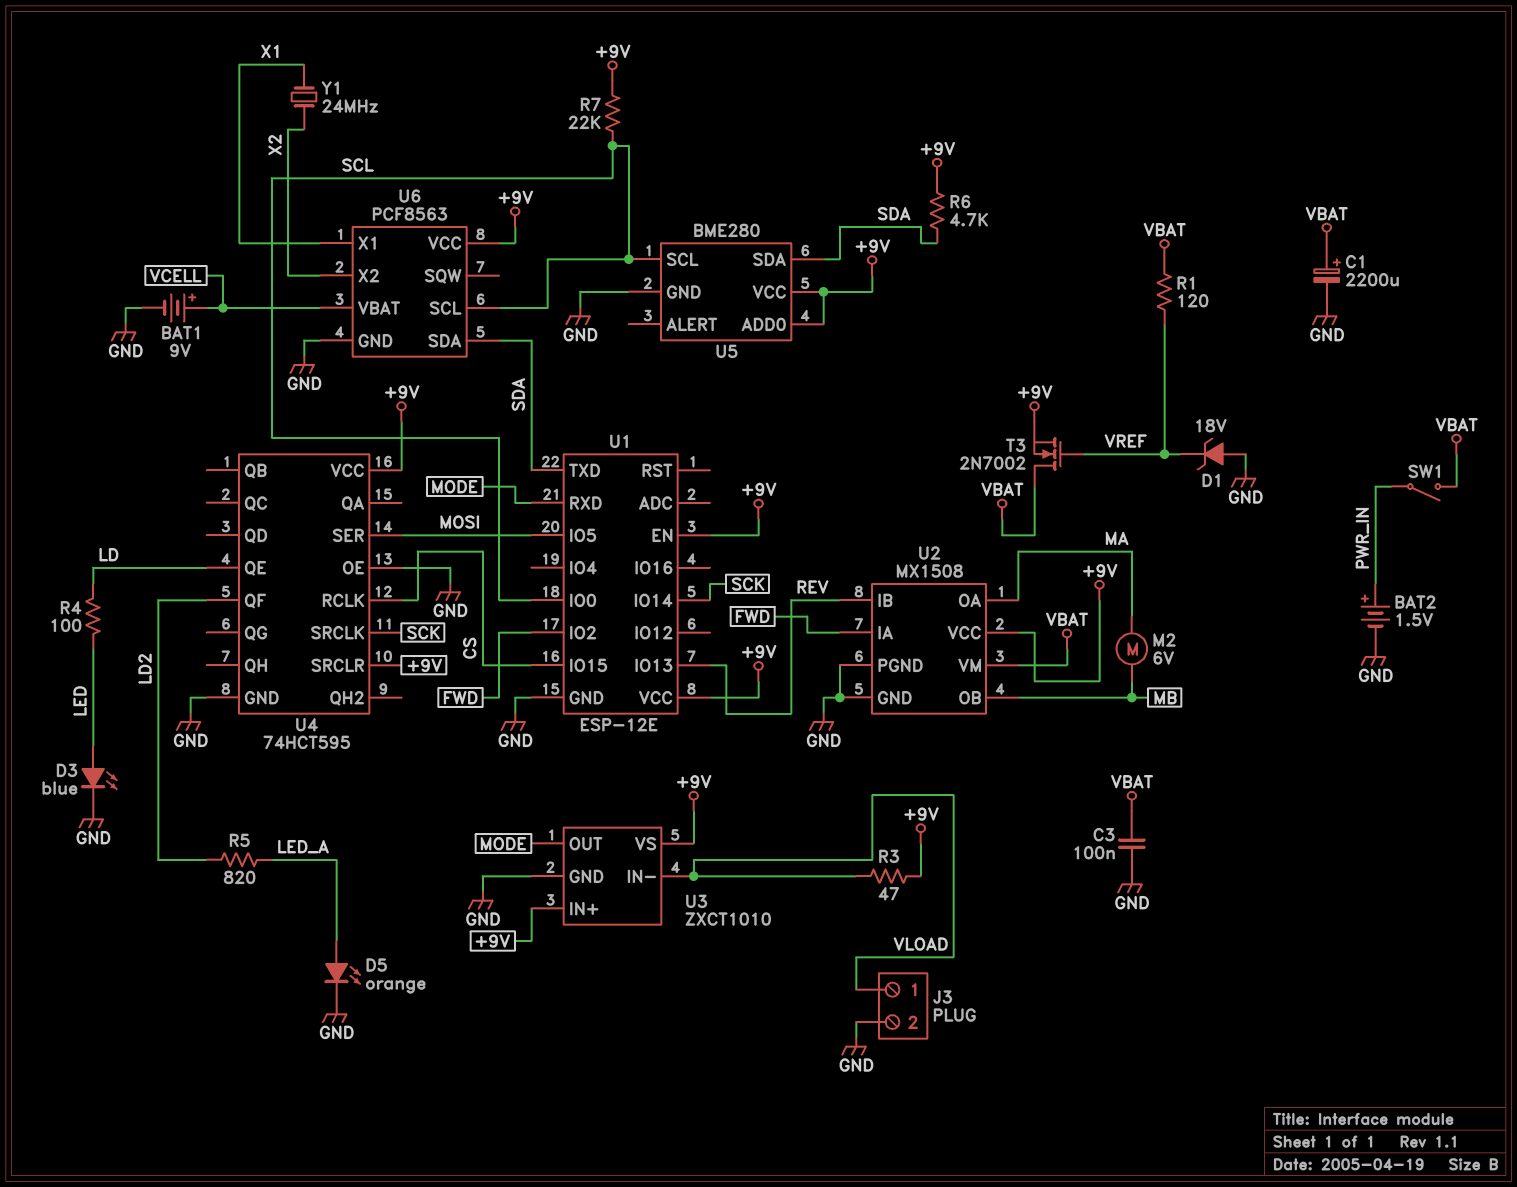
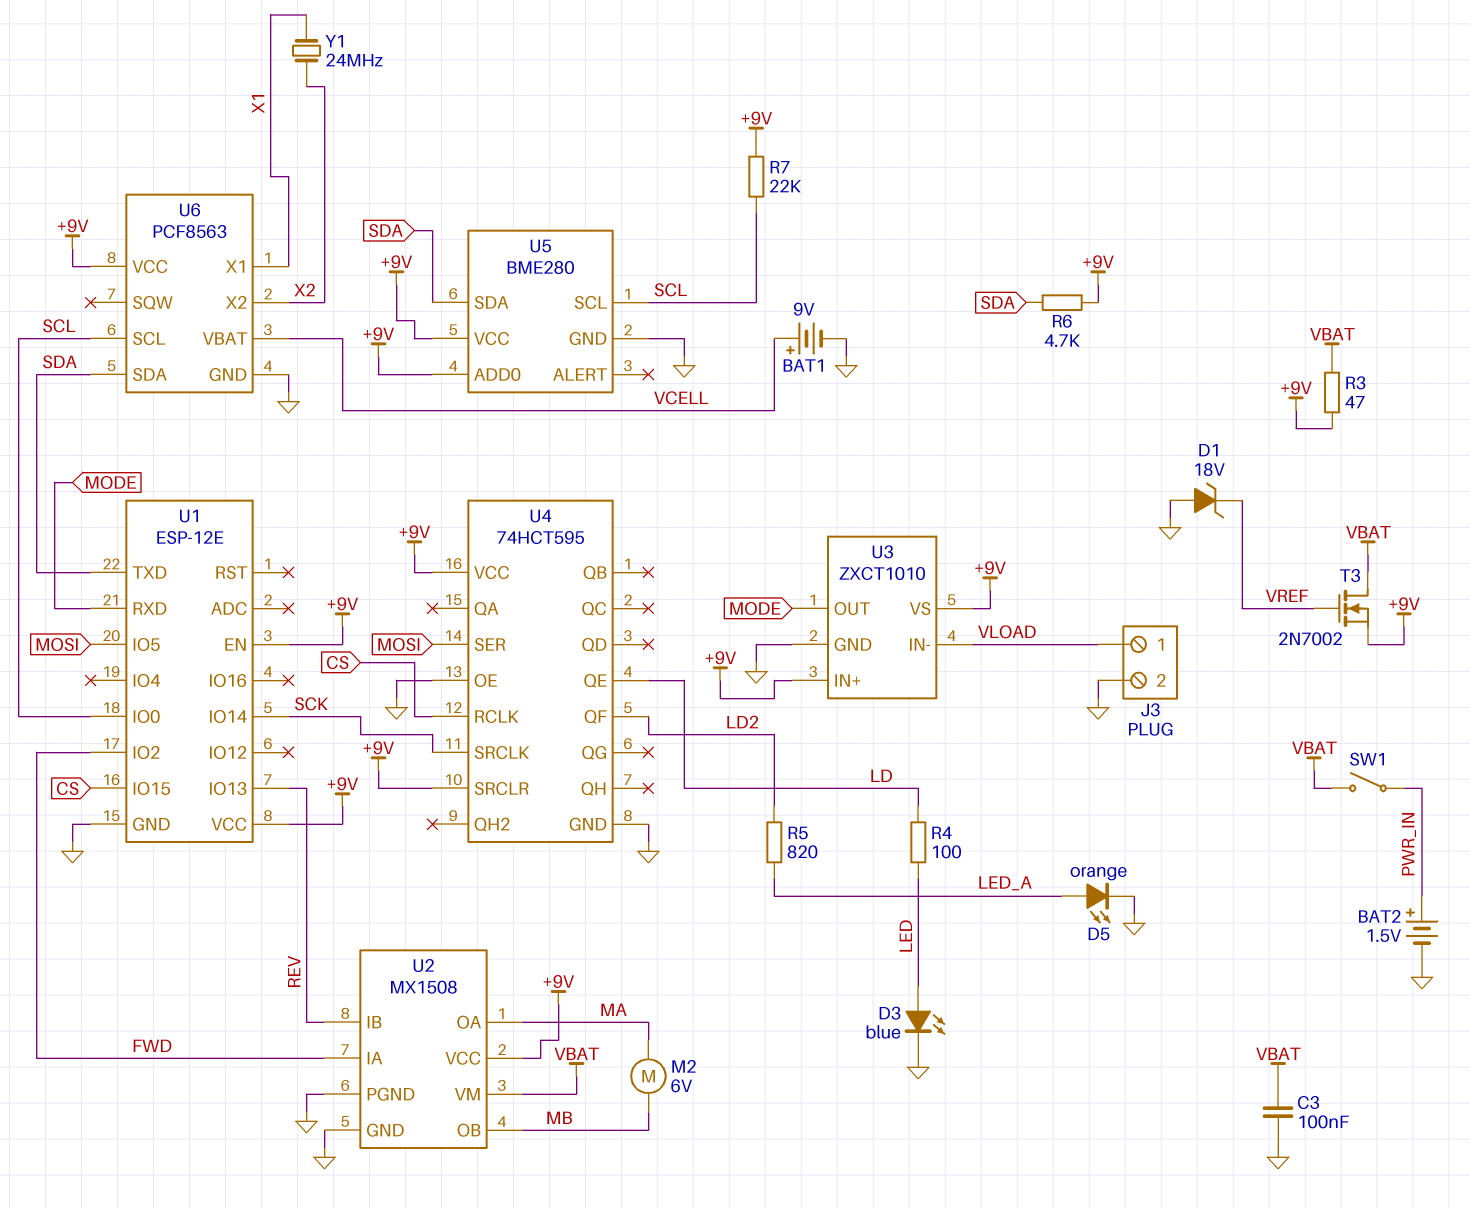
C1: 2200uF (plus VBAT, minus GND) -> none
R1: 120 (VBAT, VREF) -> none
R3: 47 (+9V, VLOAD) -> 47 (+9V, VBAT)

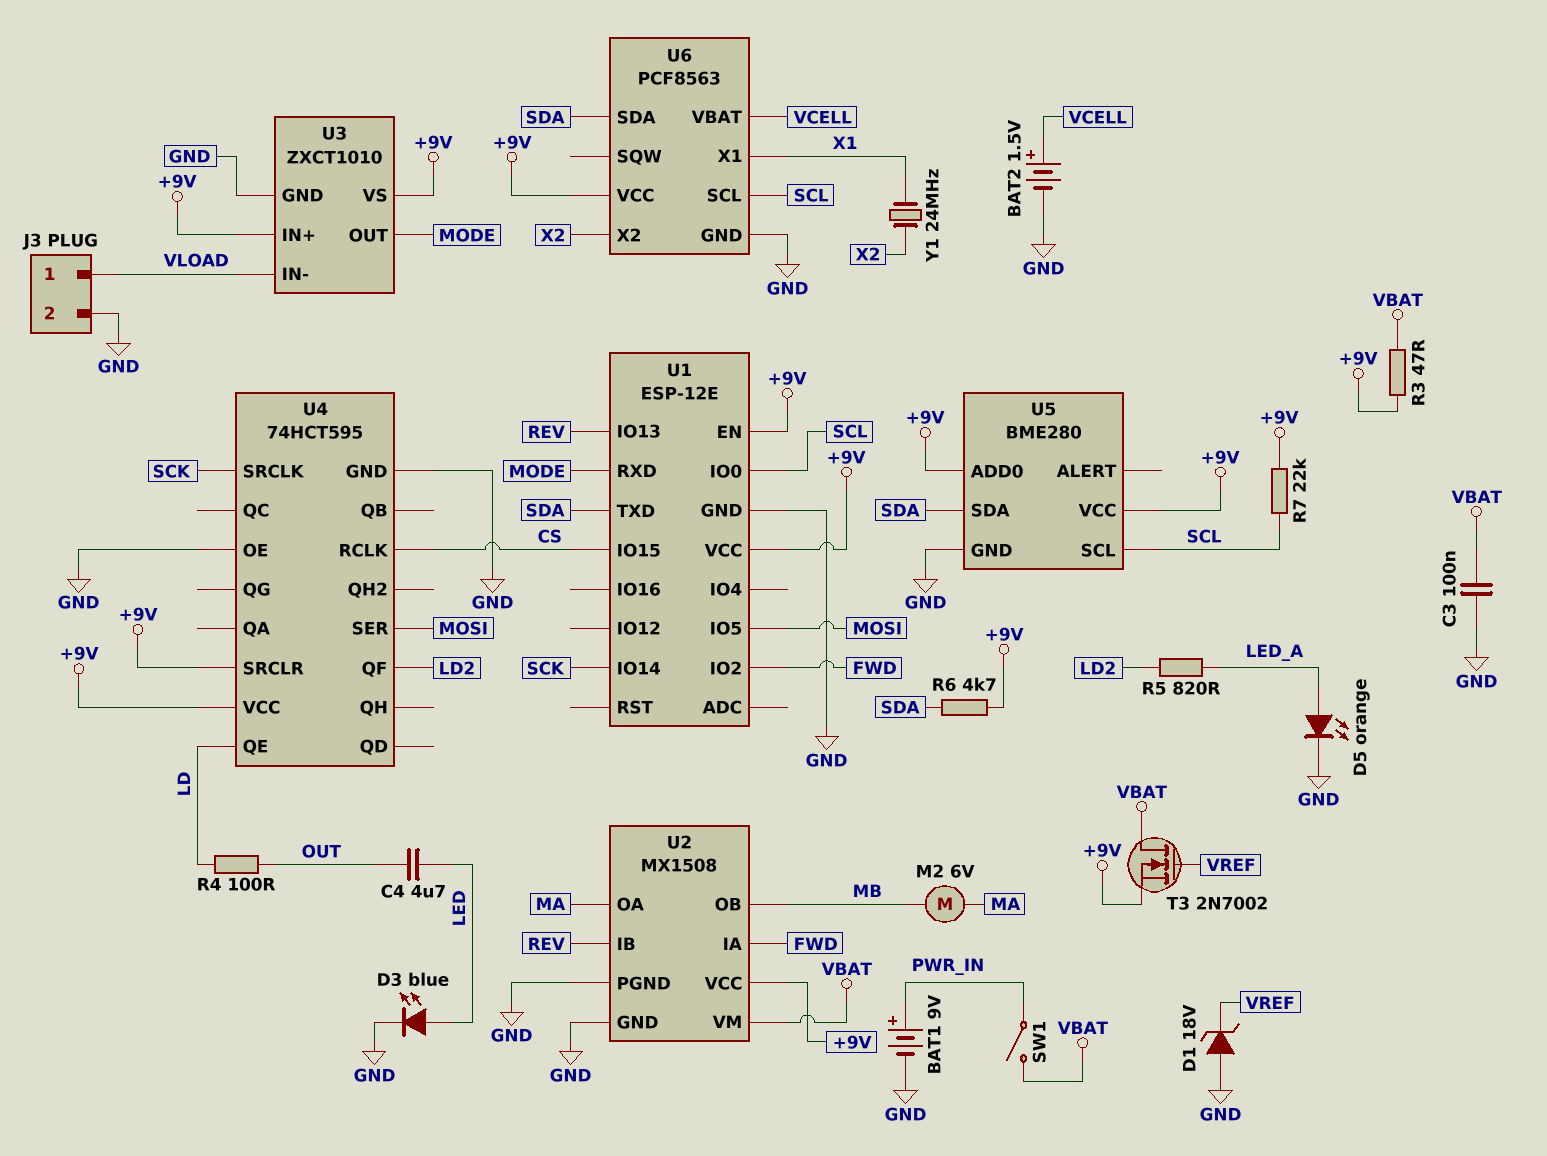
BAT1: 9V (plus VCELL, minus GND) -> 9V (plus PWR_IN, minus GND)
BAT2: 1.5V (plus PWR_IN, minus GND) -> 1.5V (plus VCELL, minus GND)
C4: none -> 4.7uF (LED, OUT)
R4: 100 (LD, LED) -> 100 (LD, OUT)

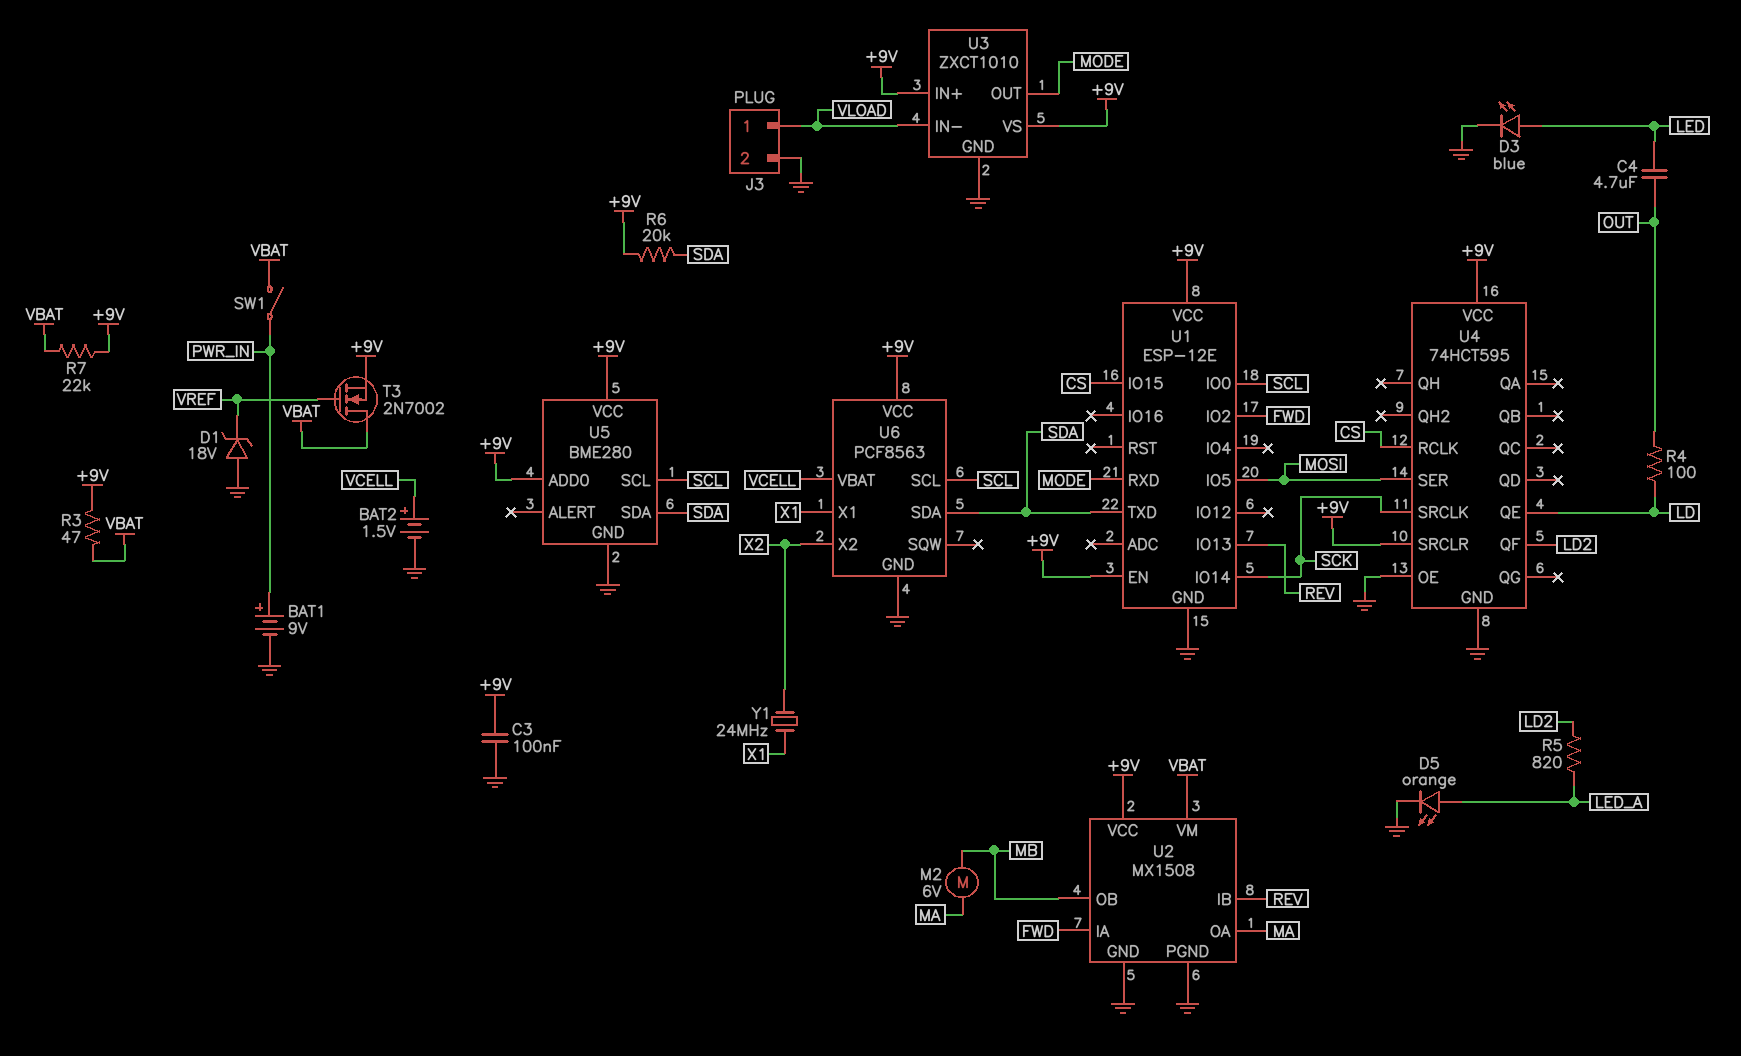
C3: 100nF (GND, VBAT) -> 100nF (+9V, GND)
R6: 4.7k (+9V, SDA) -> 20k (+9V, SDA)
R7: 22k (+9V, SCL) -> 22k (+9V, VBAT)

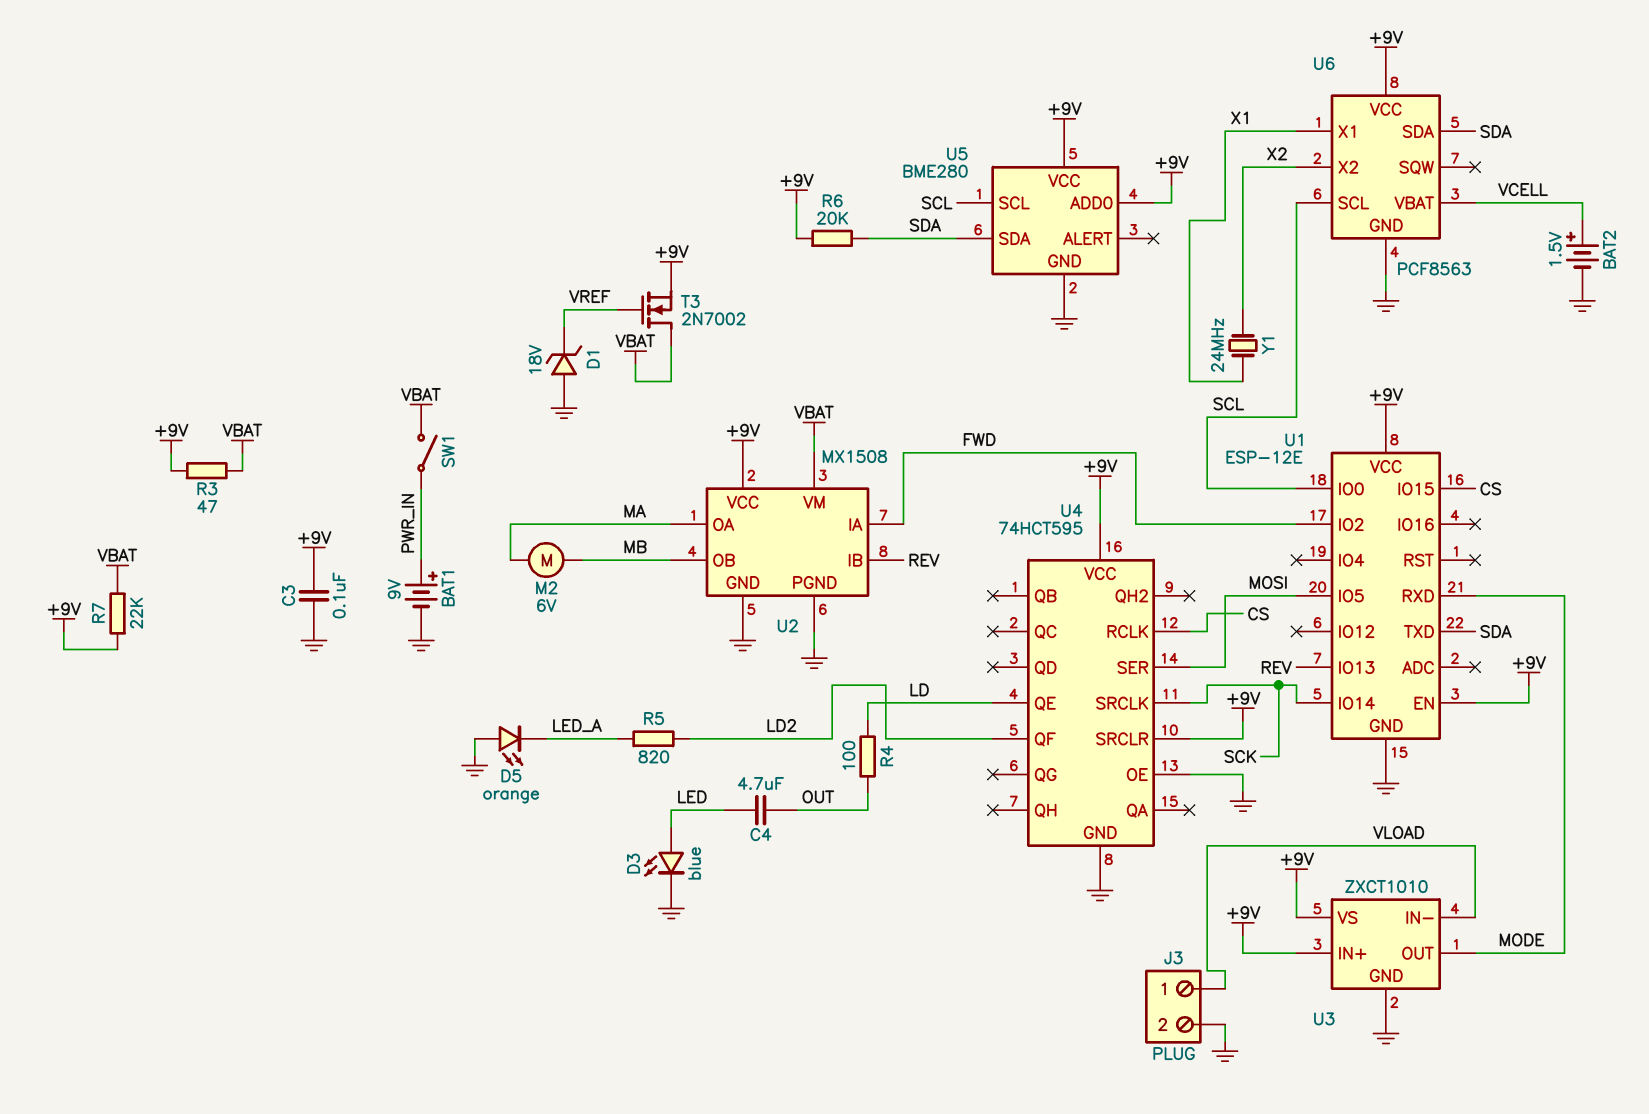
D5: LED orange (A LED_A, K GND) -> LED orange (A GND, K LED_A)

